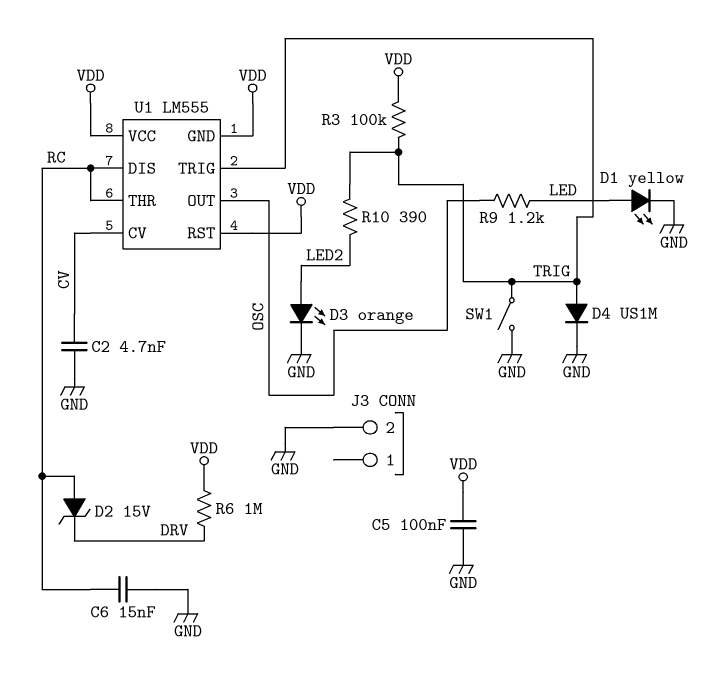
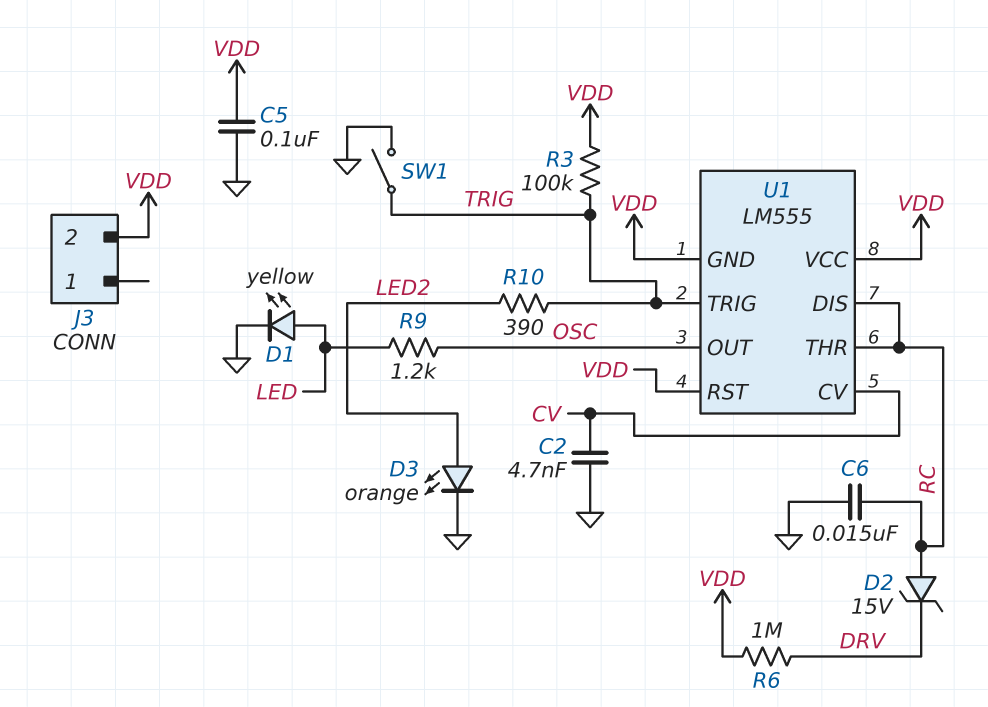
D4: diode US1M (A TRIG, K GND) -> none
J3 pin 2: GND -> VDD

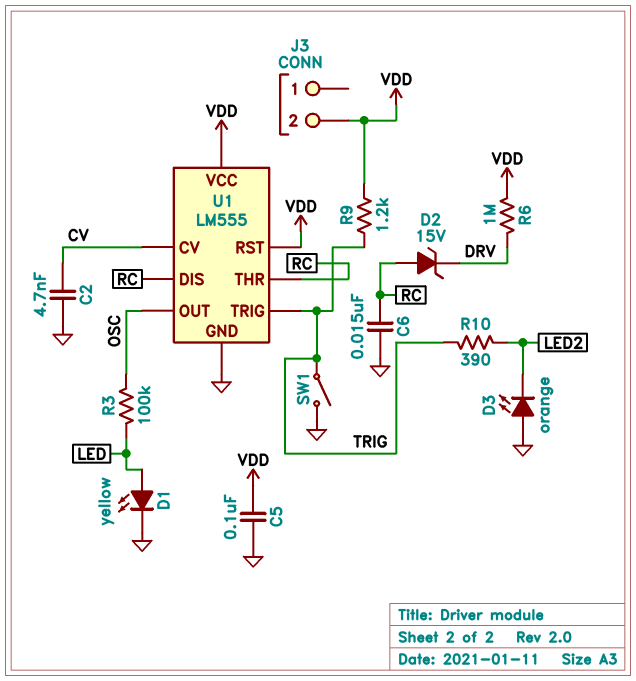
D3: LED orange (A LED2, K GND) -> LED orange (A GND, K LED2)
R3: 100k (TRIG, VDD) -> 100k (LED, OSC)
R9: 1.2k (LED, OSC) -> 1.2k (TRIG, VDD)
U1 pin GND: VDD -> GND

